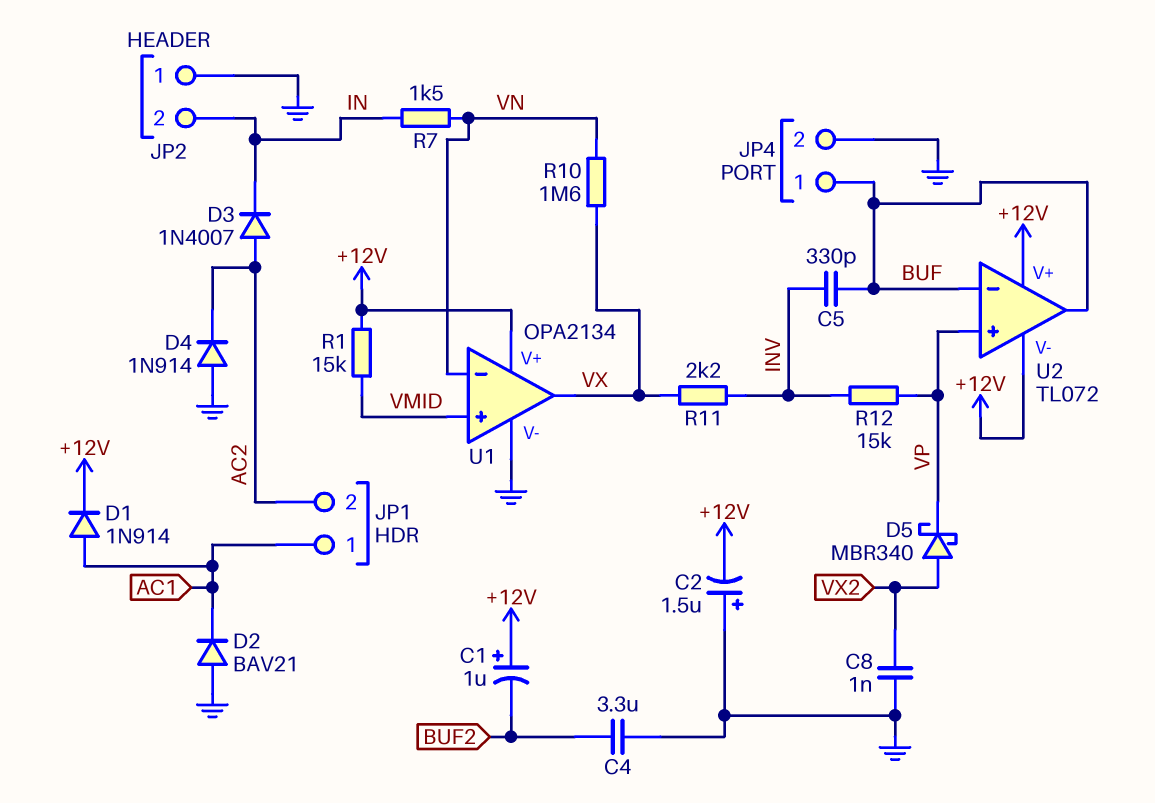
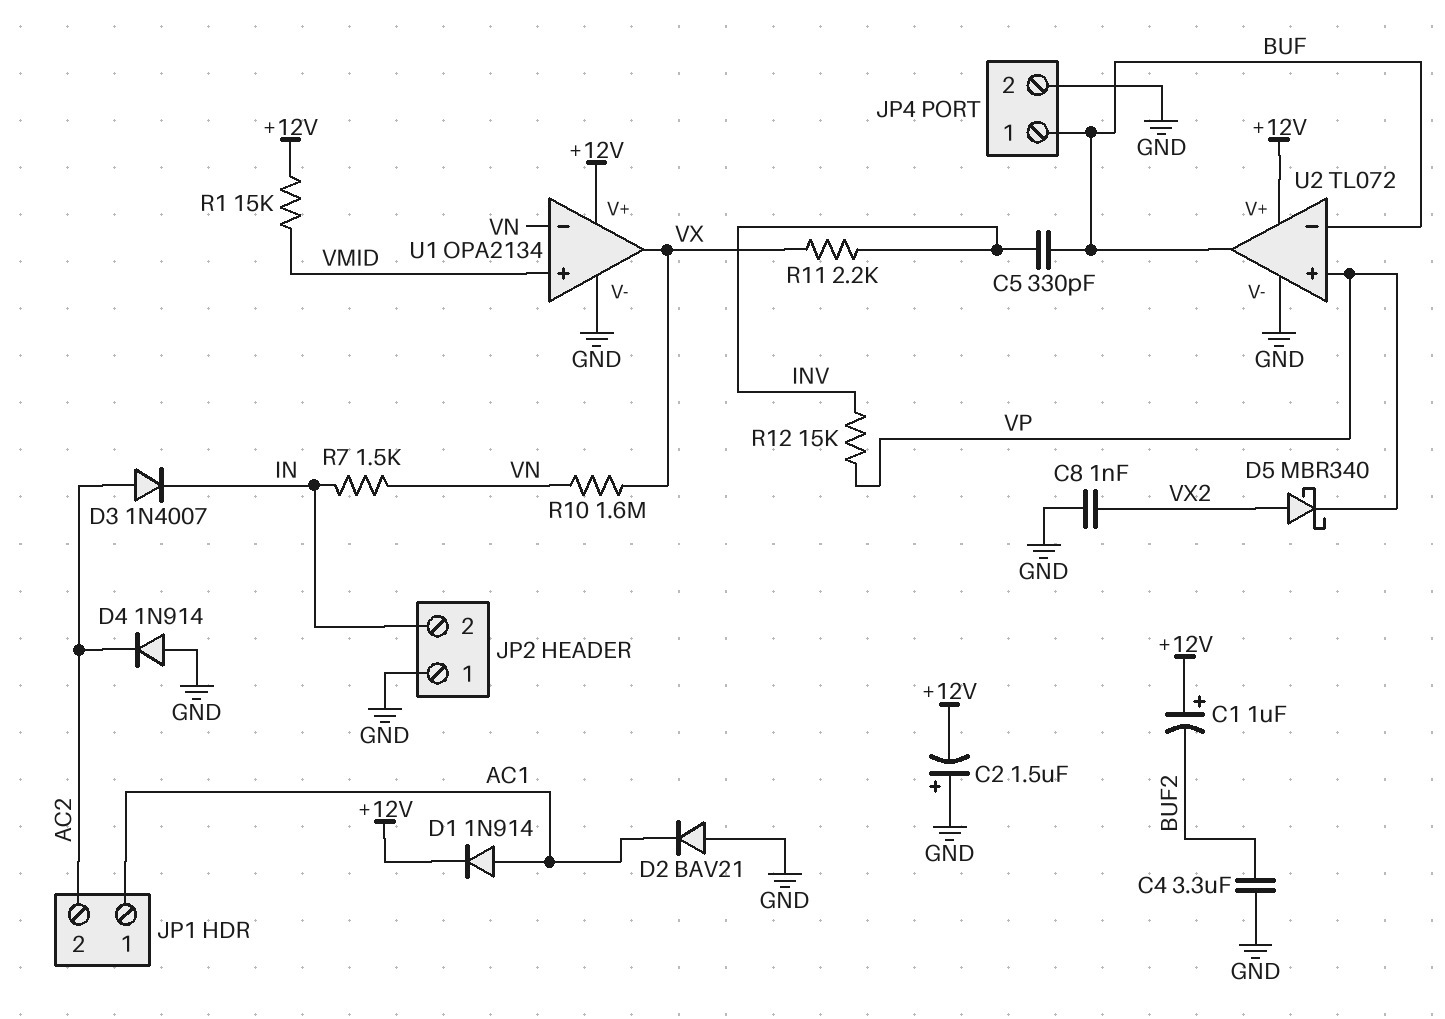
U2 pin V-: +12V -> GND

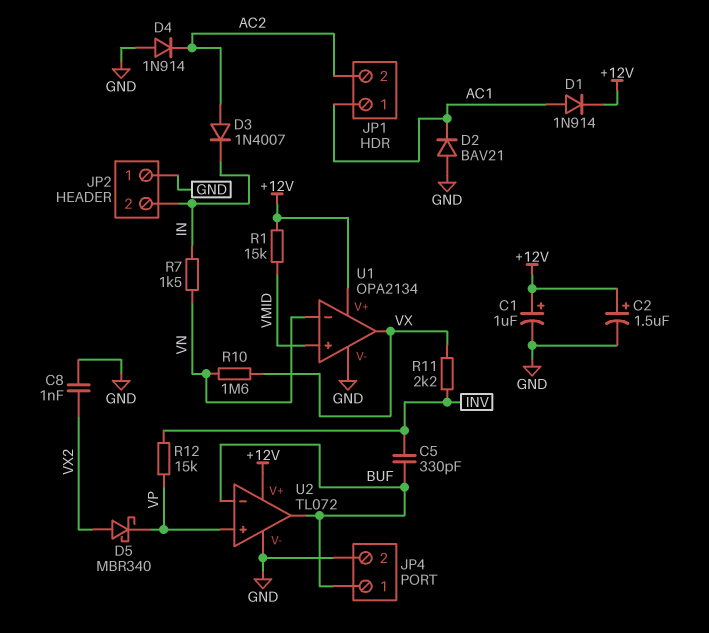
C1: 1uF (plus +12V, minus BUF2) -> 1uF (plus +12V, minus GND)
C2: 1.5uF (plus GND, minus +12V) -> 1.5uF (plus +12V, minus GND)
C4: 3.3uF (BUF2, GND) -> none

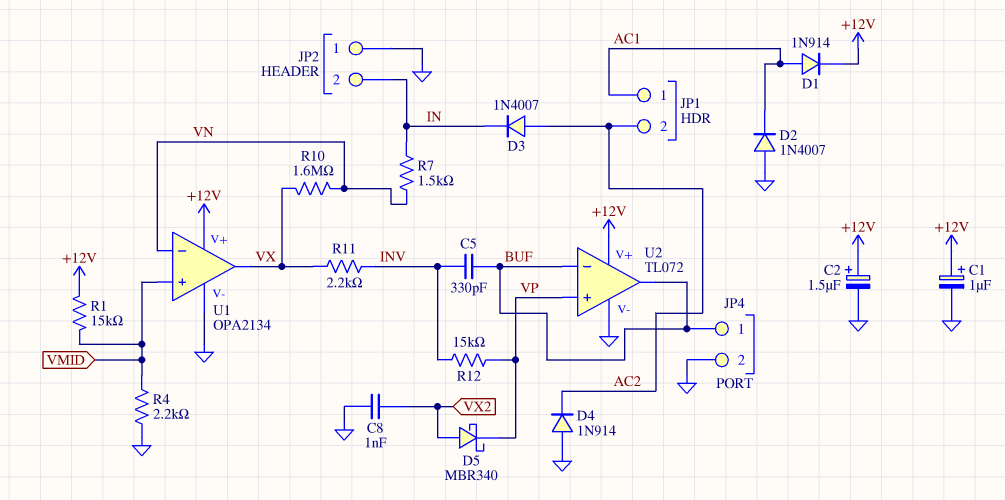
D2: diode BAV21 (A GND, K AC1) -> diode 1N4007 (A GND, K AC1)
R4: none -> 2.2k (GND, VMID)

